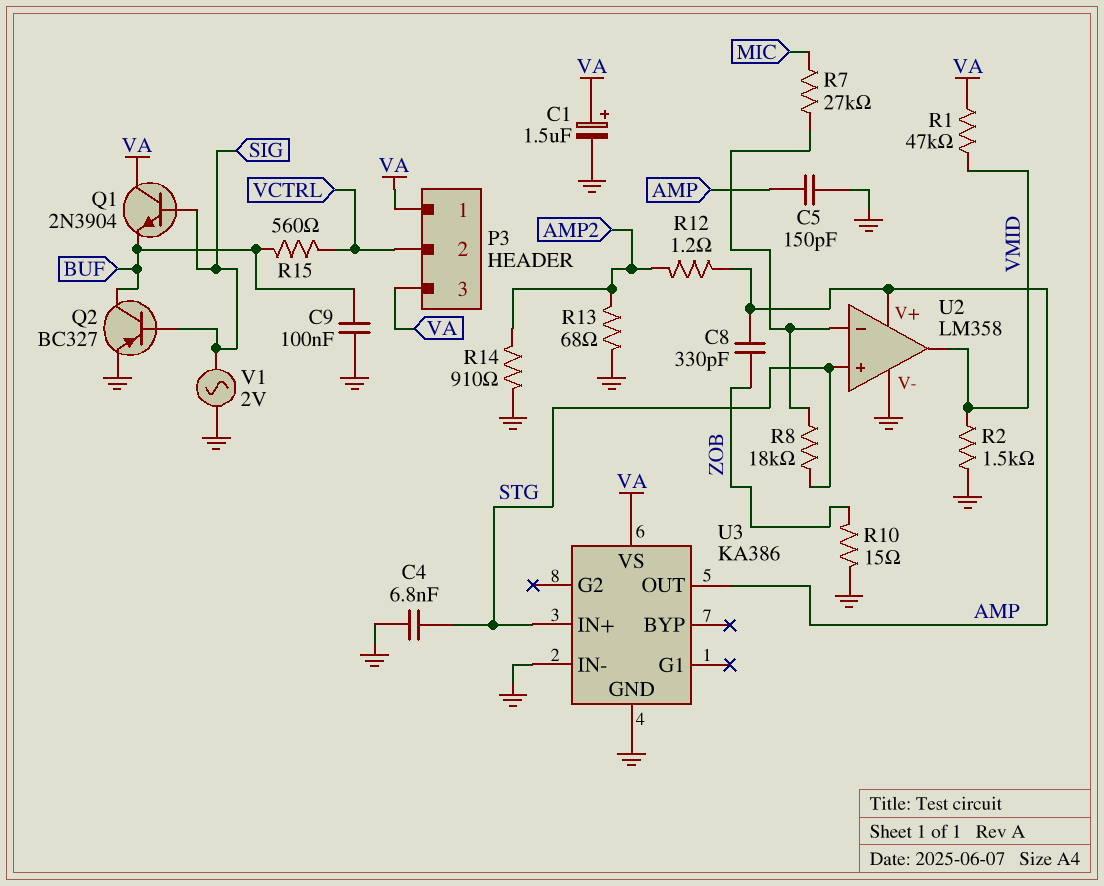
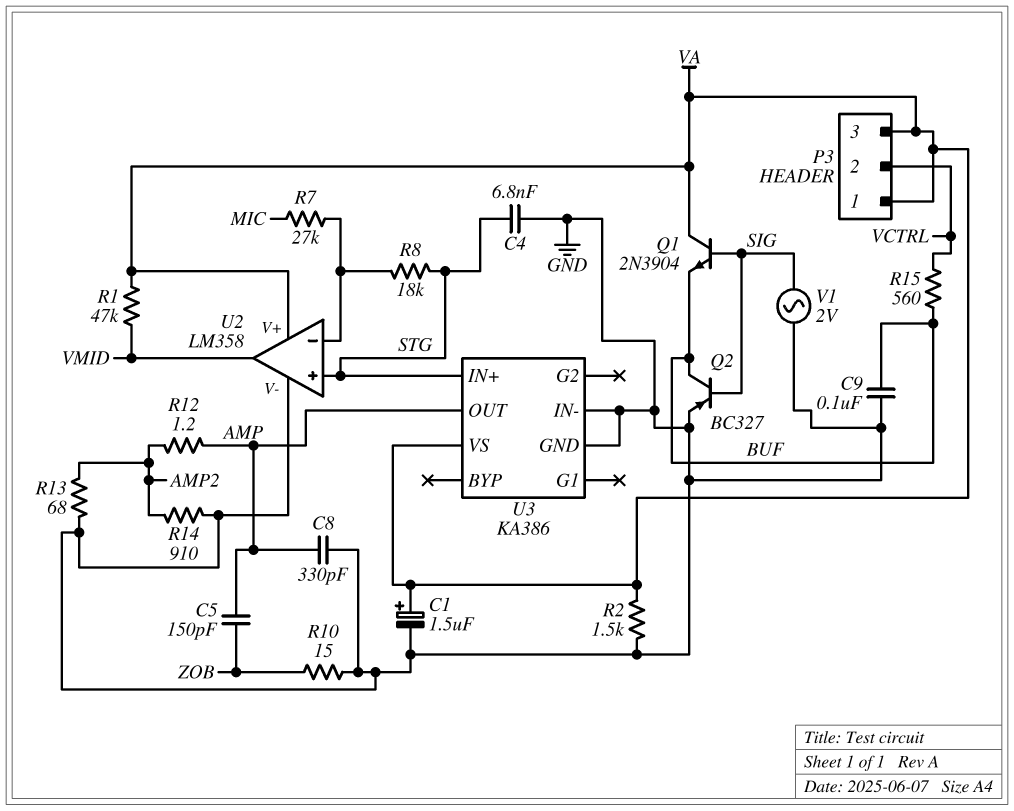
C5: 150pF (AMP, GND) -> 150pF (AMP, ZOB)
C8: 330pF (AMP, ZOB) -> 330pF (AMP, GND)
R2: 1.5k (GND, VMID) -> 1.5k (GND, VA)
U2 pin V+: AMP -> VA

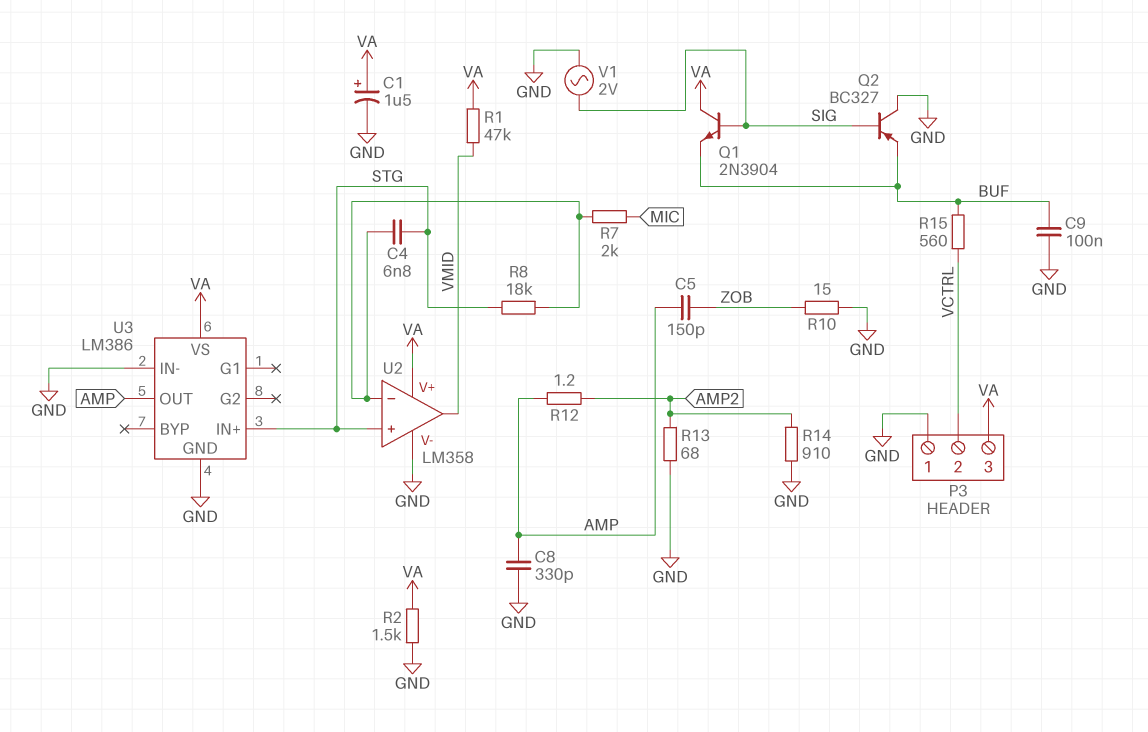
C4: 6.8nF (GND, STG) -> 6.8nF (STG, U2/in-)
P3 pin 1: VA -> GND
Q2: PNP BC327 (B SIG, C BUF, E GND) -> PNP BC327 (B SIG, C GND, E BUF)
R7: 27k (MIC, U2/in-) -> 2k (MIC, U2/in-)
U3: KA386 -> LM386

